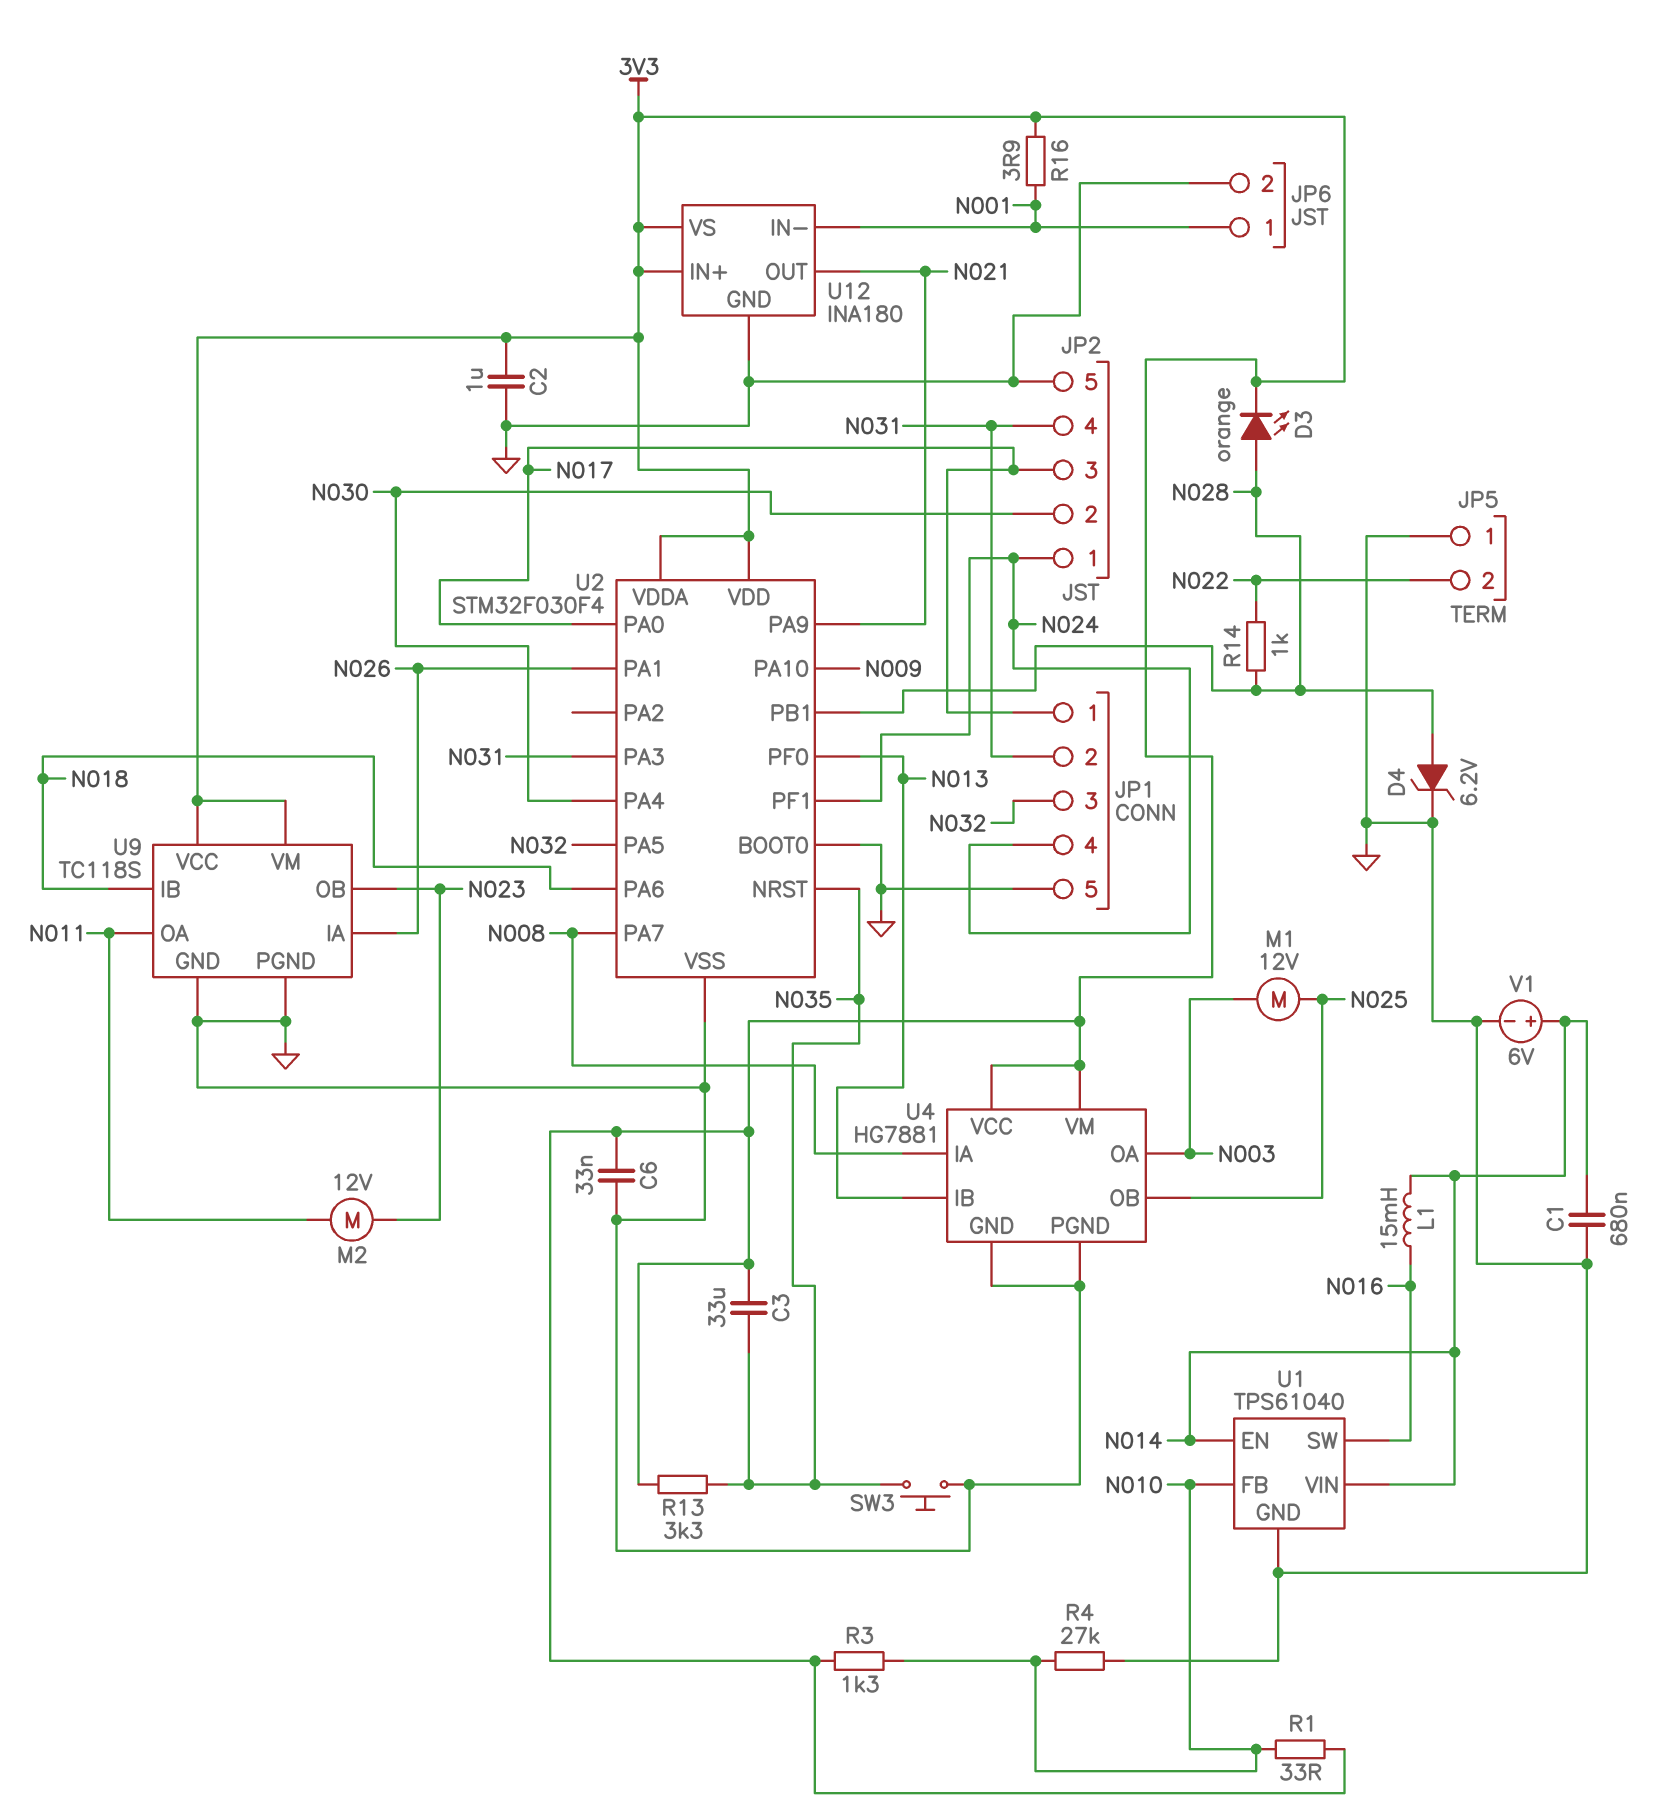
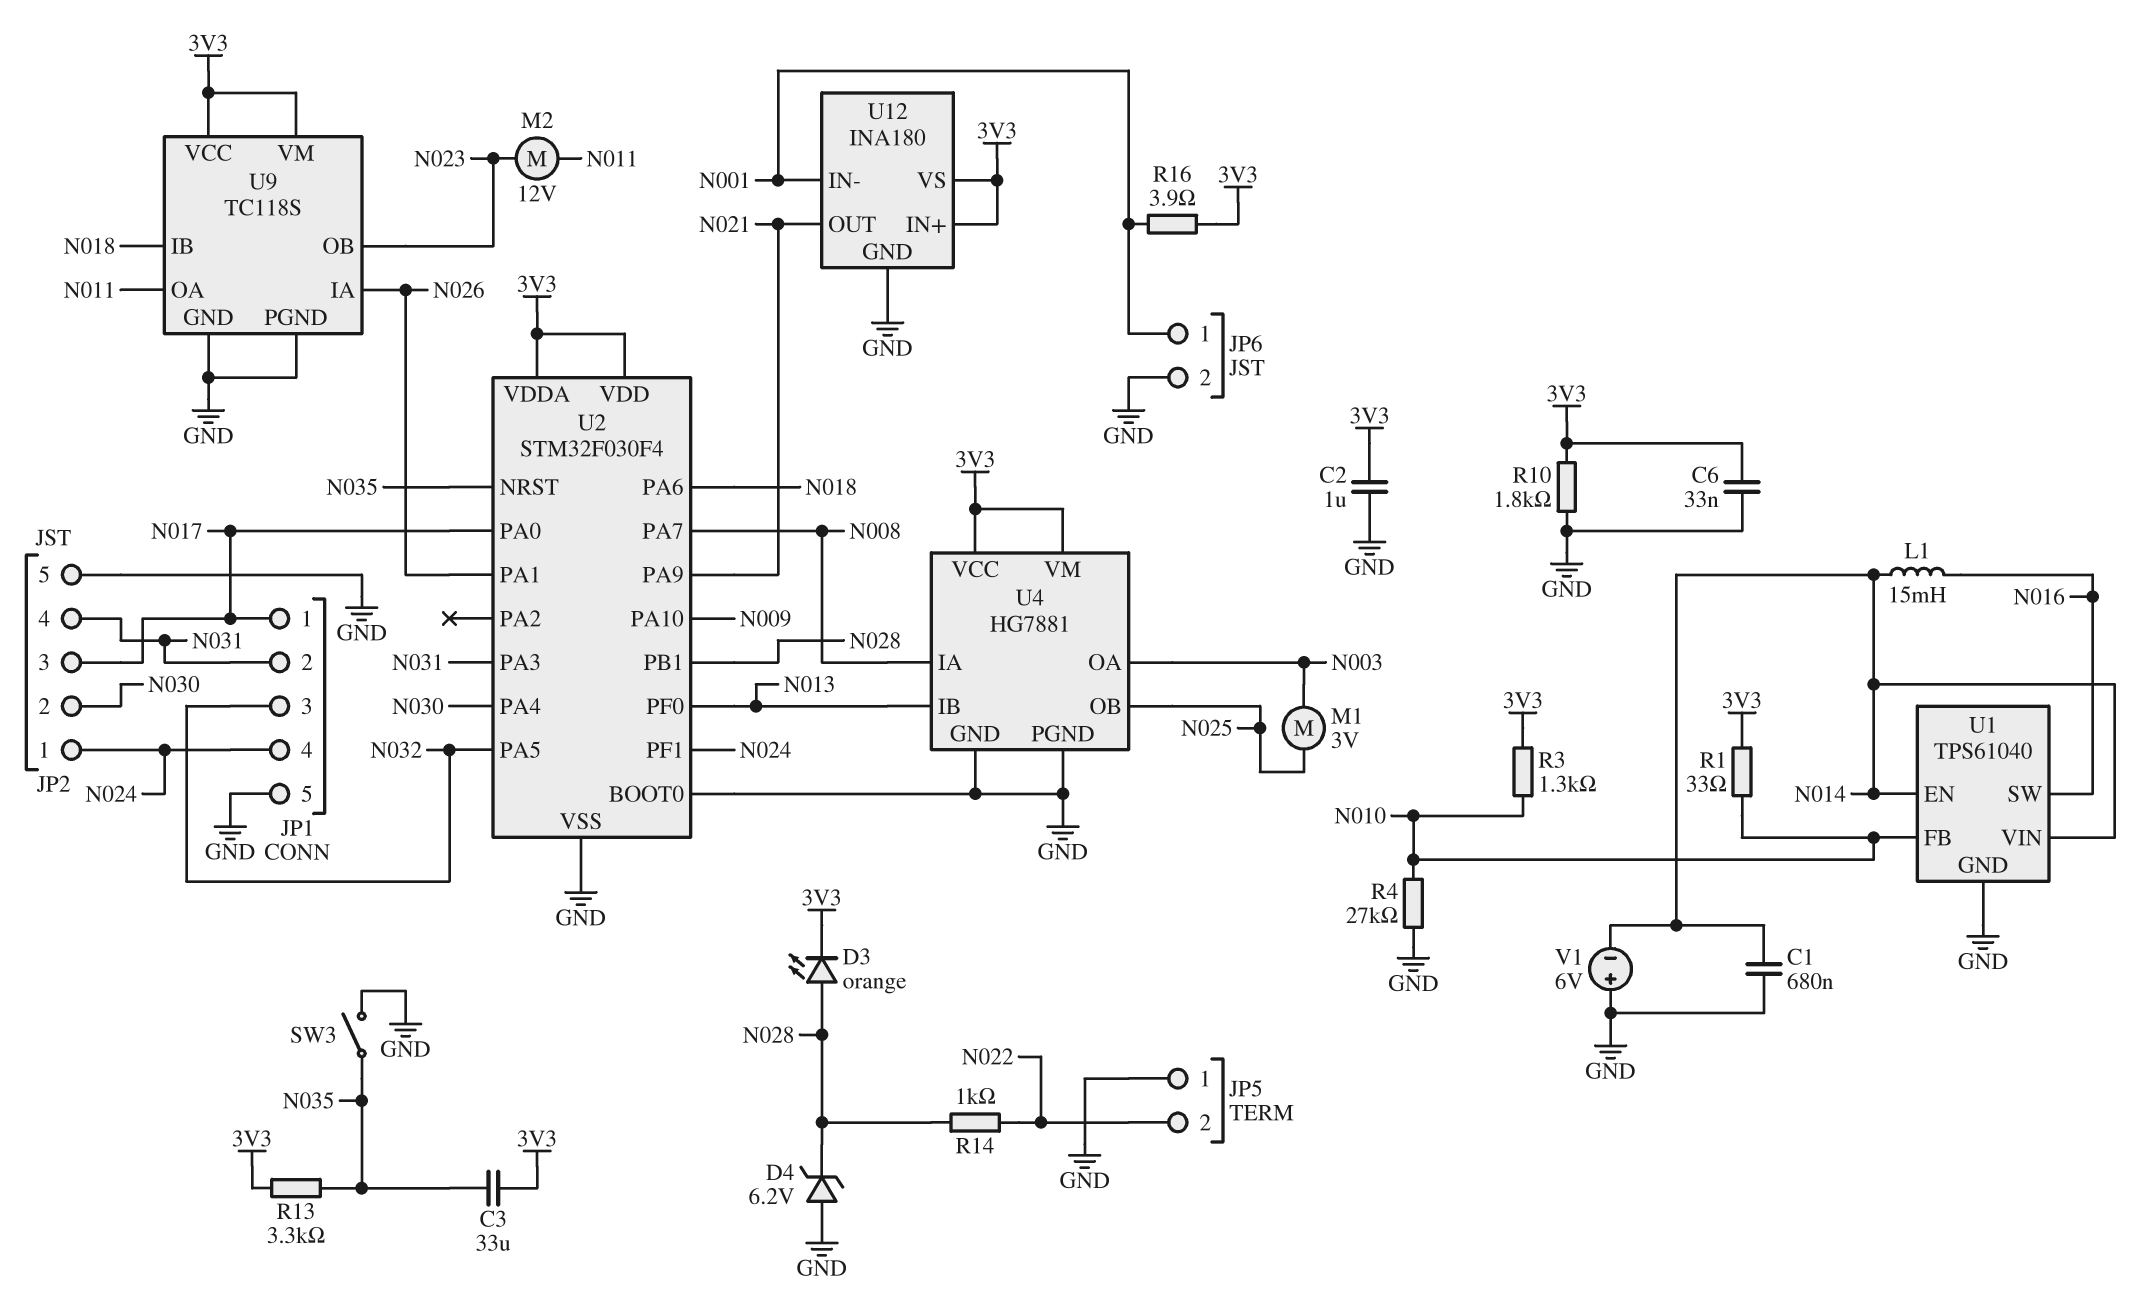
D4: zener 6.2V (A N028, K GND) -> zener 6.2V (A GND, K N028)
M1: motor 12V (N003, N025) -> motor 3V (N003, N025)
R10: none -> 1.8k (3V3, GND)
SW3: button (GND, N035) -> switch (GND, N035)
V1: 6V (plus N014, minus GND) -> 6V (plus GND, minus N014)

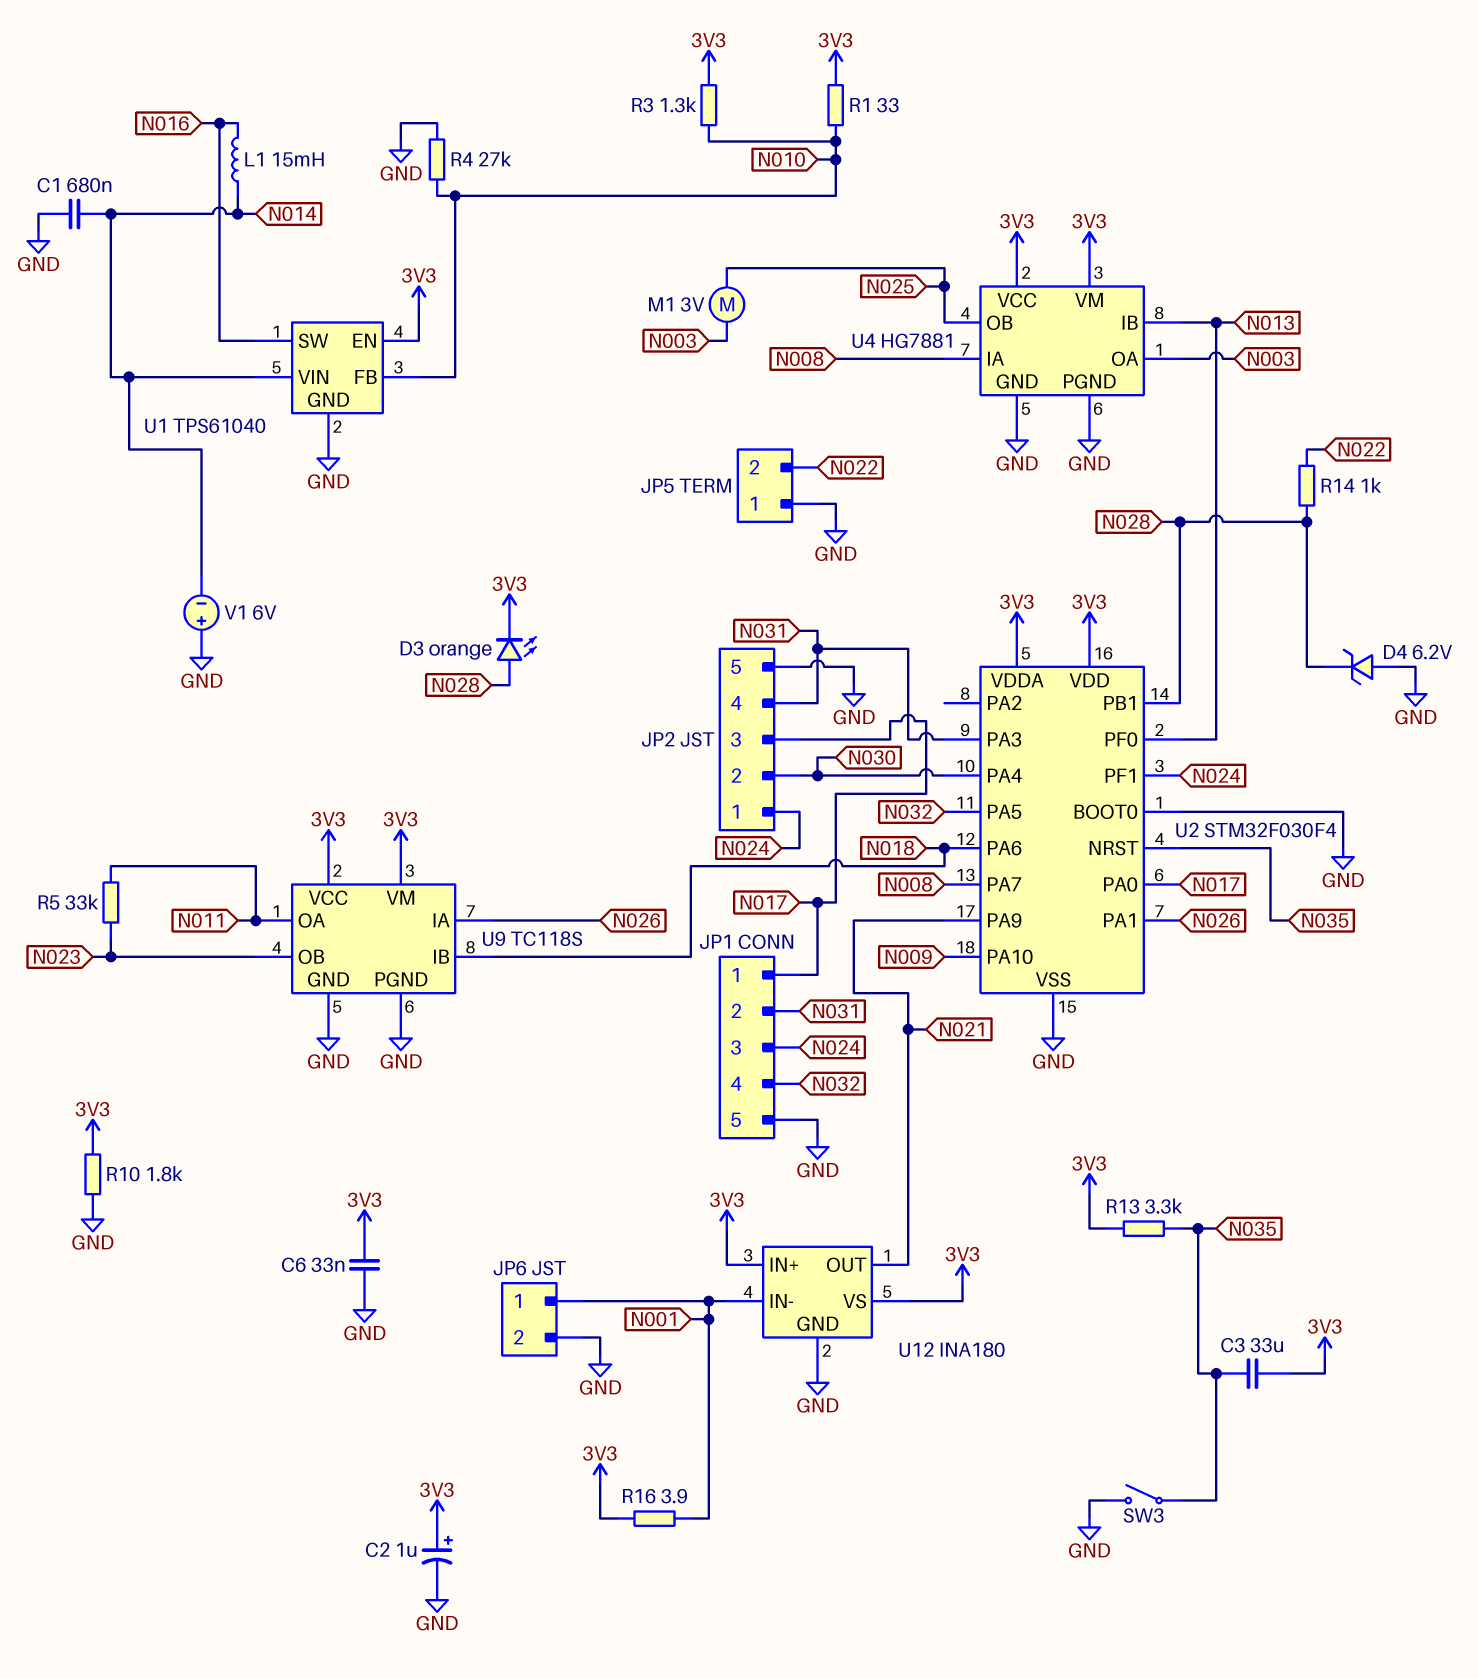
C2: 1uF (3V3, GND) -> 1uF (plus 3V3, minus GND)
JP1 pin 3: N032 -> N024
JP1 pin 4: N024 -> N032
M2: motor 12V (N011, N023) -> none
R5: none -> 33k (N011, N023)
U1 pin EN: N014 -> 3V3

